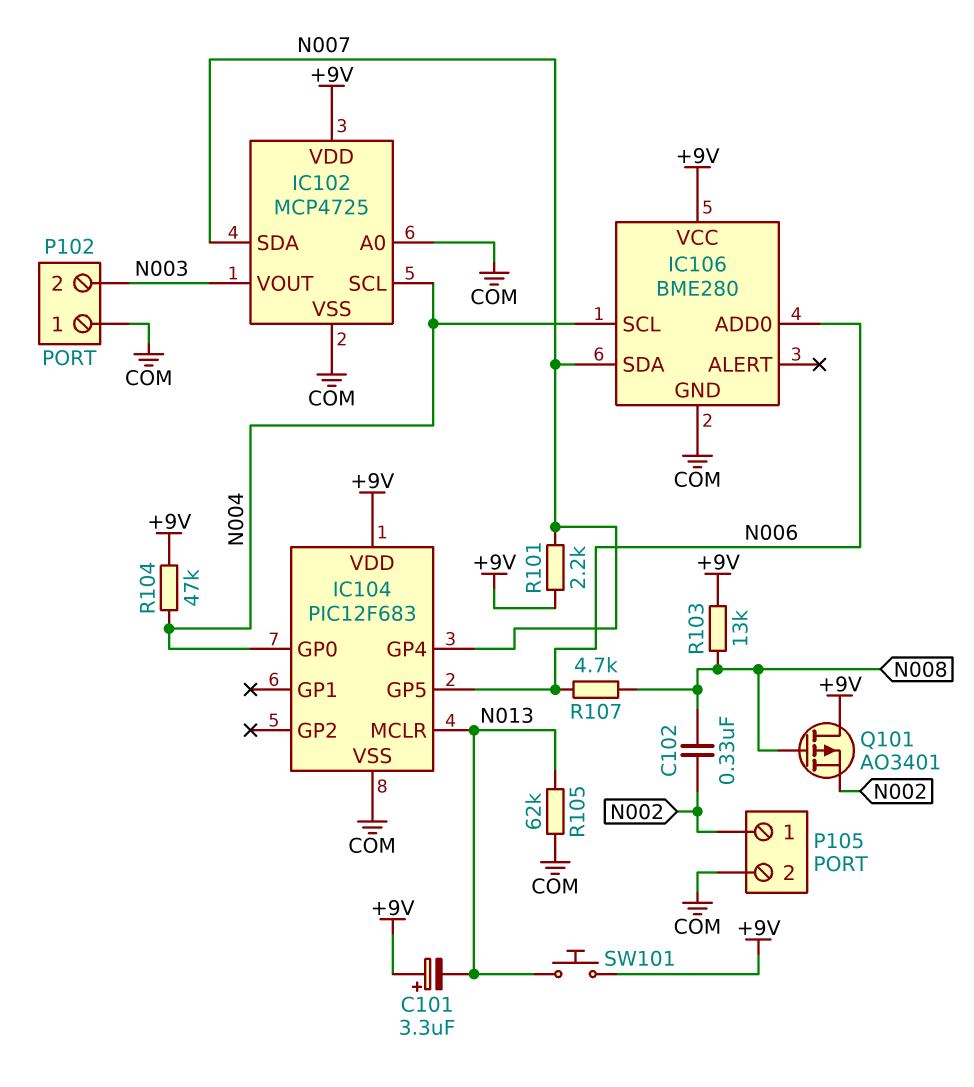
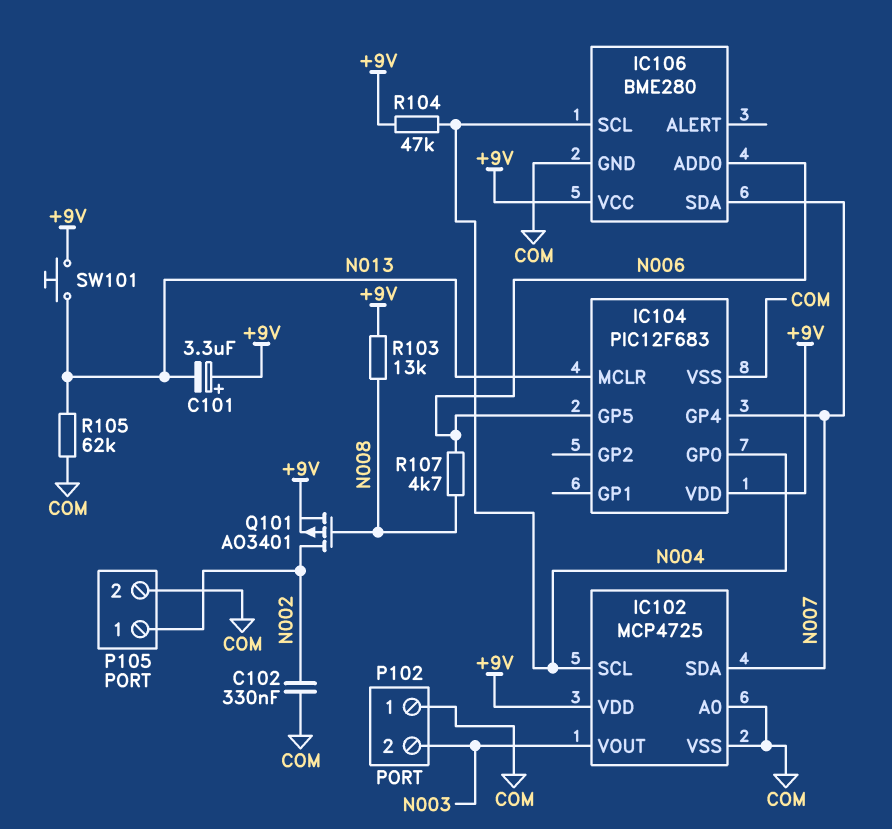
C102: 330nF (N002, N008) -> 330nF (COM, N002)
Q101: PMOS AO3401 (G N008, D +9V, S N002) -> PMOS AO3401 (G N008, D N002, S +9V)
R101: 2.2k (+9V, N007) -> none

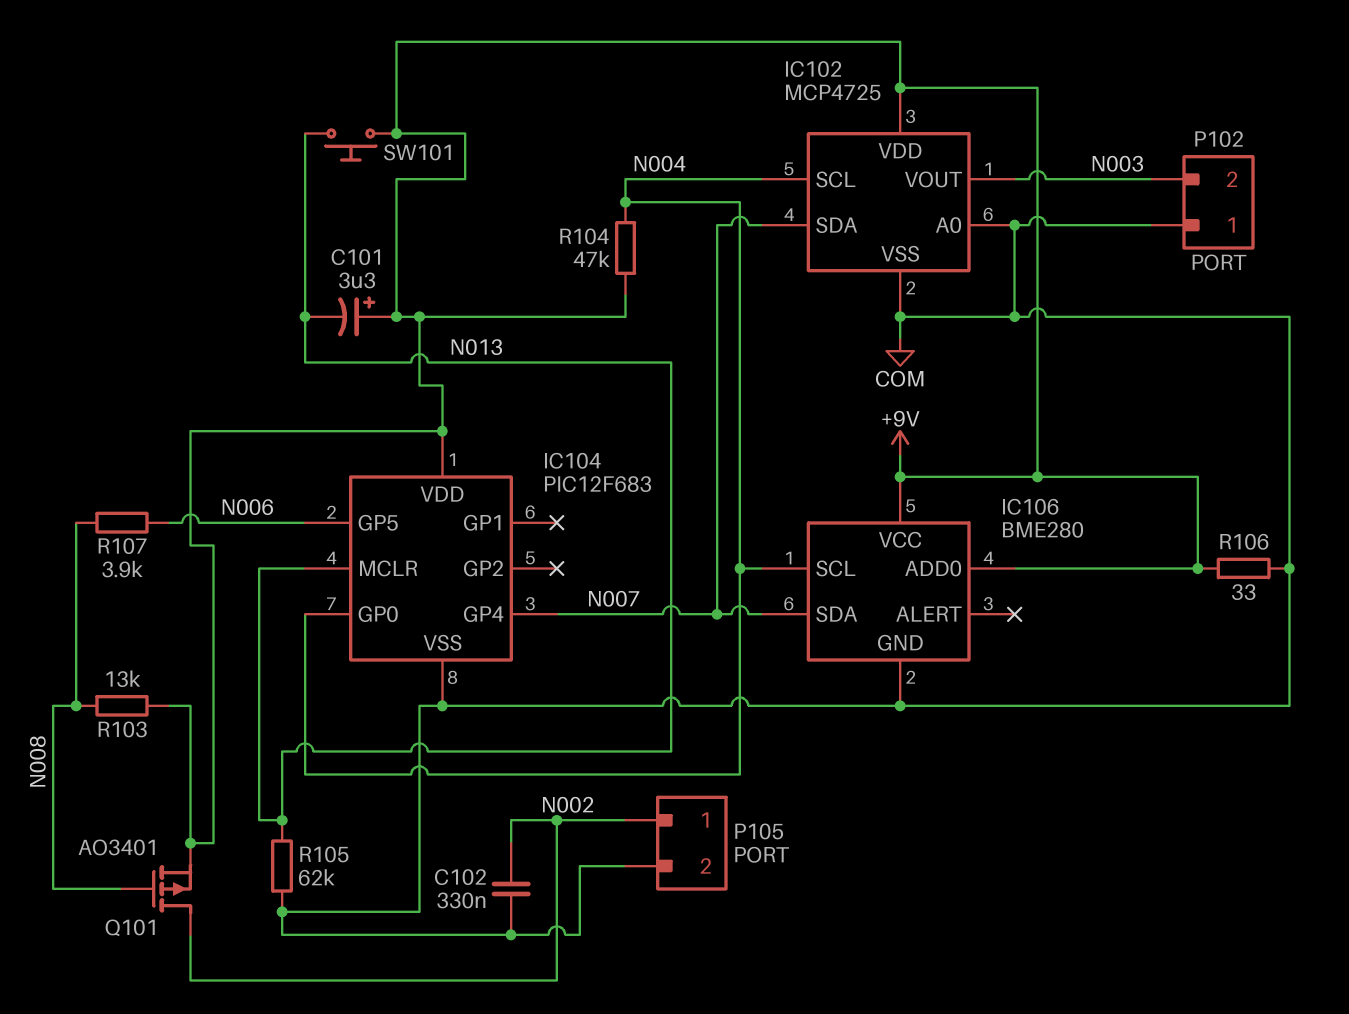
IC106 pin ADD0: N006 -> +9V
R106: none -> 33 (+9V, COM)
R107: 4.7k (N006, N008) -> 3.9k (N006, N008)

